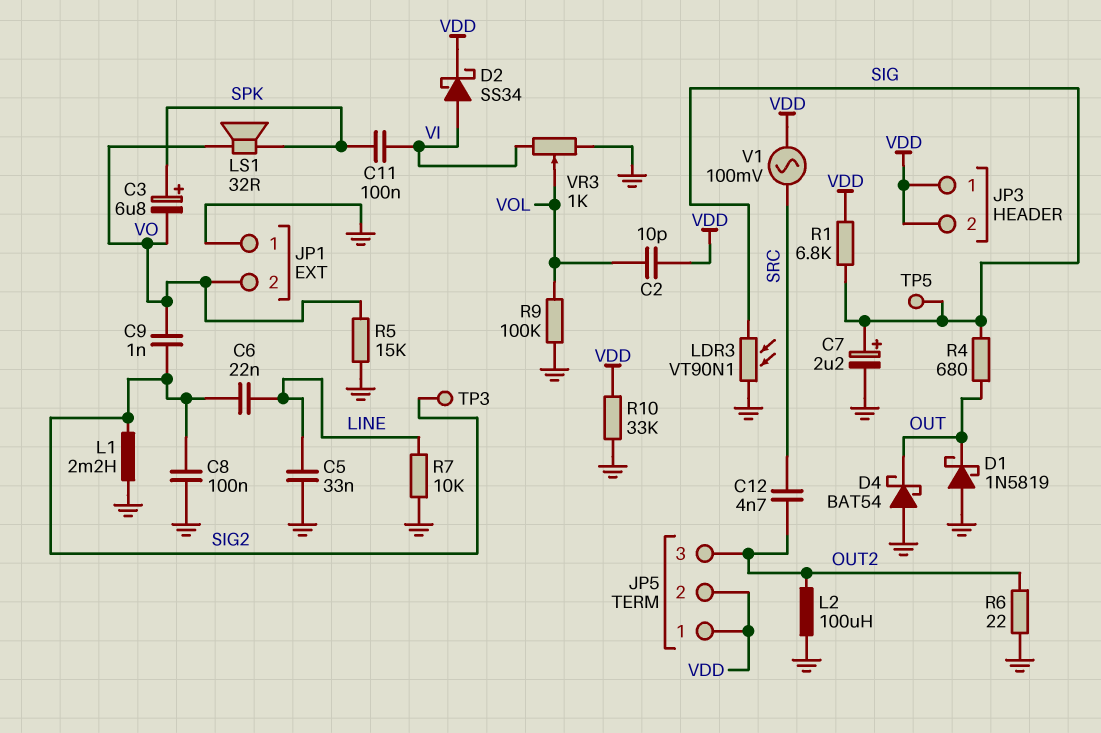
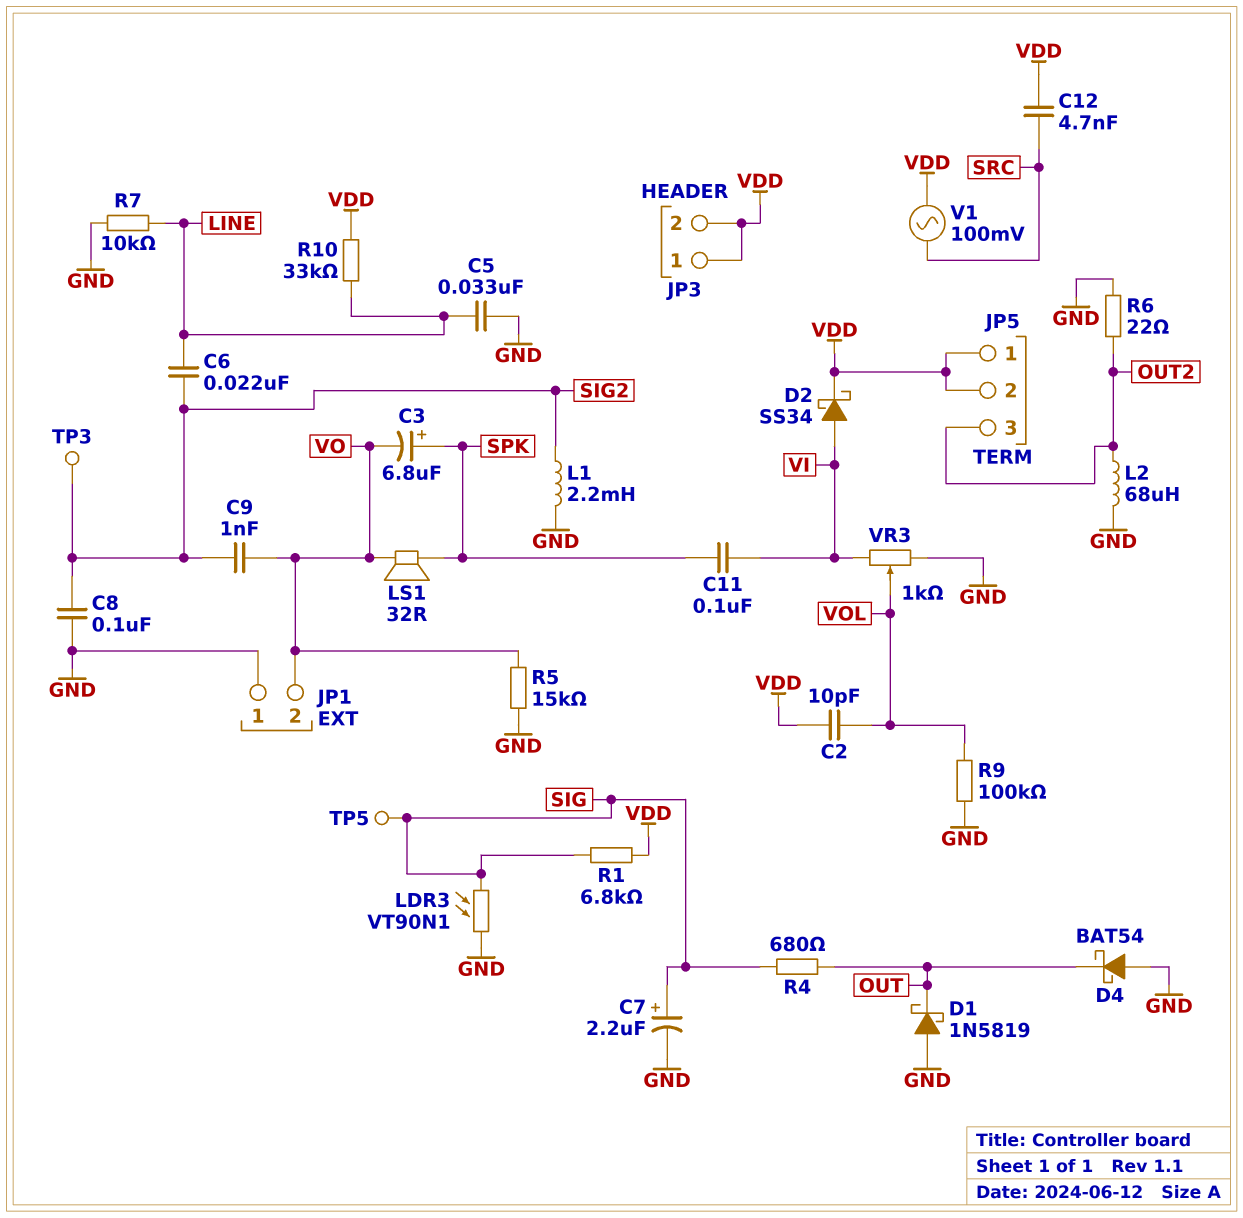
C12: 4.7nF (OUT2, SRC) -> 4.7nF (SRC, VDD)
L2: 100uH (GND, OUT2) -> 68uH (GND, OUT2)
R10: 33k (GND, VDD) -> 33k (LINE, VDD)

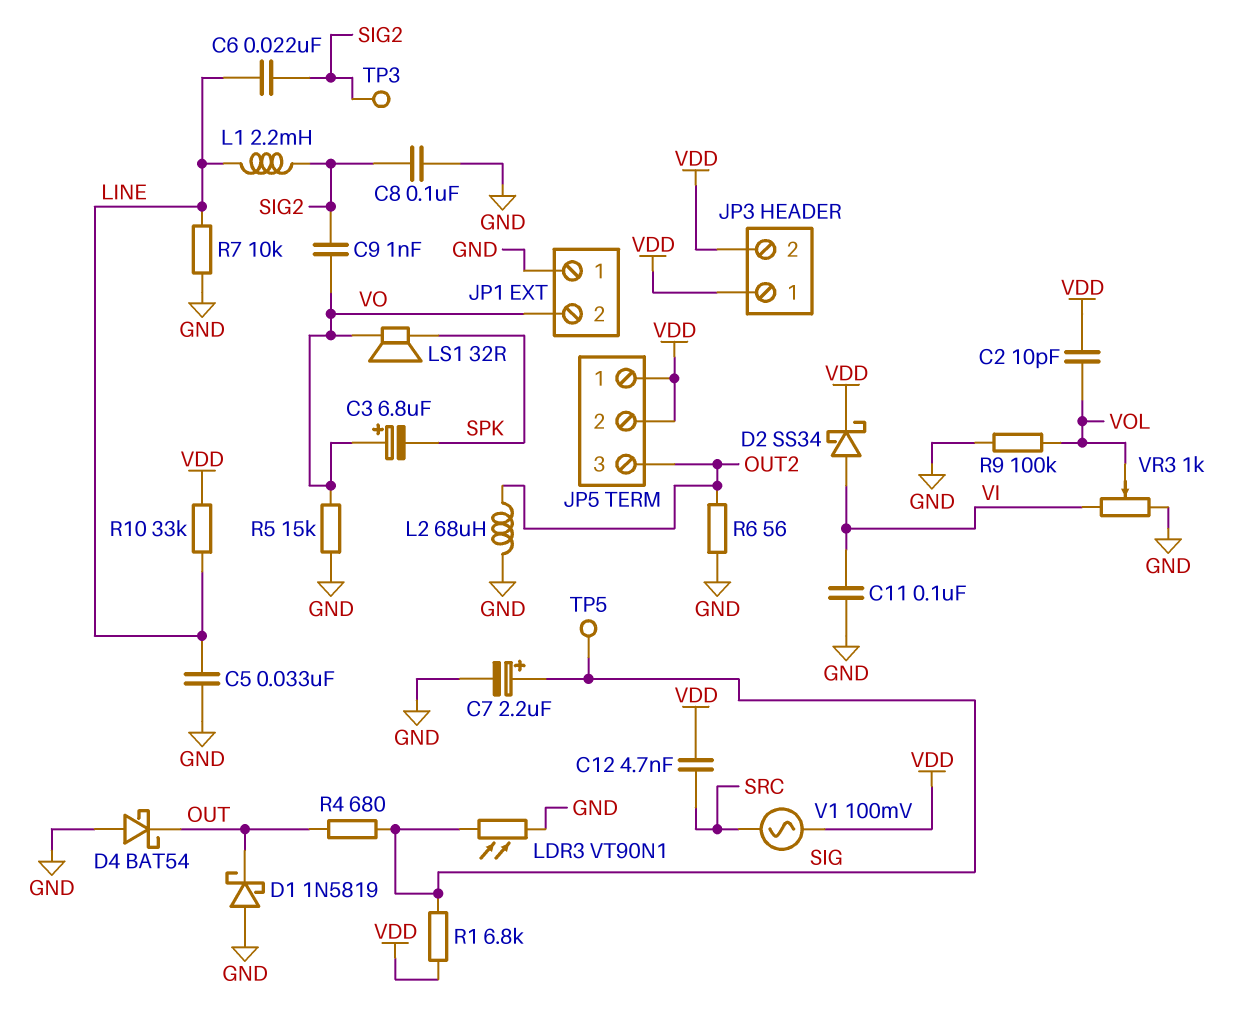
C3: 6.8uF (plus SPK, minus VO) -> 6.8uF (plus VO, minus SPK)
C11: 100nF (SPK, VI) -> 100nF (GND, VI)
L1: 2.2mH (GND, SIG2) -> 2.2mH (LINE, SIG2)
R6: 22 (GND, OUT2) -> 56 (GND, OUT2)

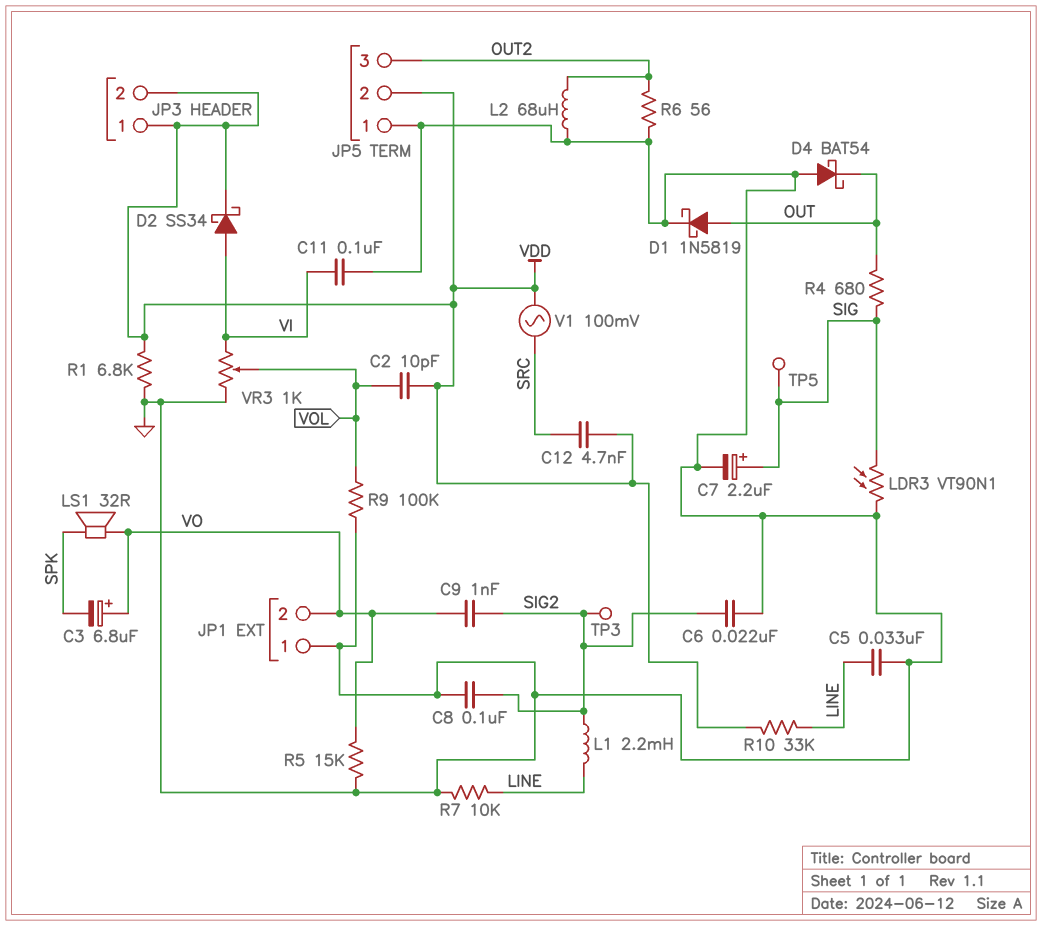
C6: 22nF (LINE, SIG2) -> 22nF (GND, SIG2)
D1: schottky 1N5819 (A GND, K OUT) -> schottky 1N5819 (A OUT, K GND)
JP5 pin 1: VDD -> GND
R1: 6.8k (SIG, VDD) -> 6.8k (GND, VDD)

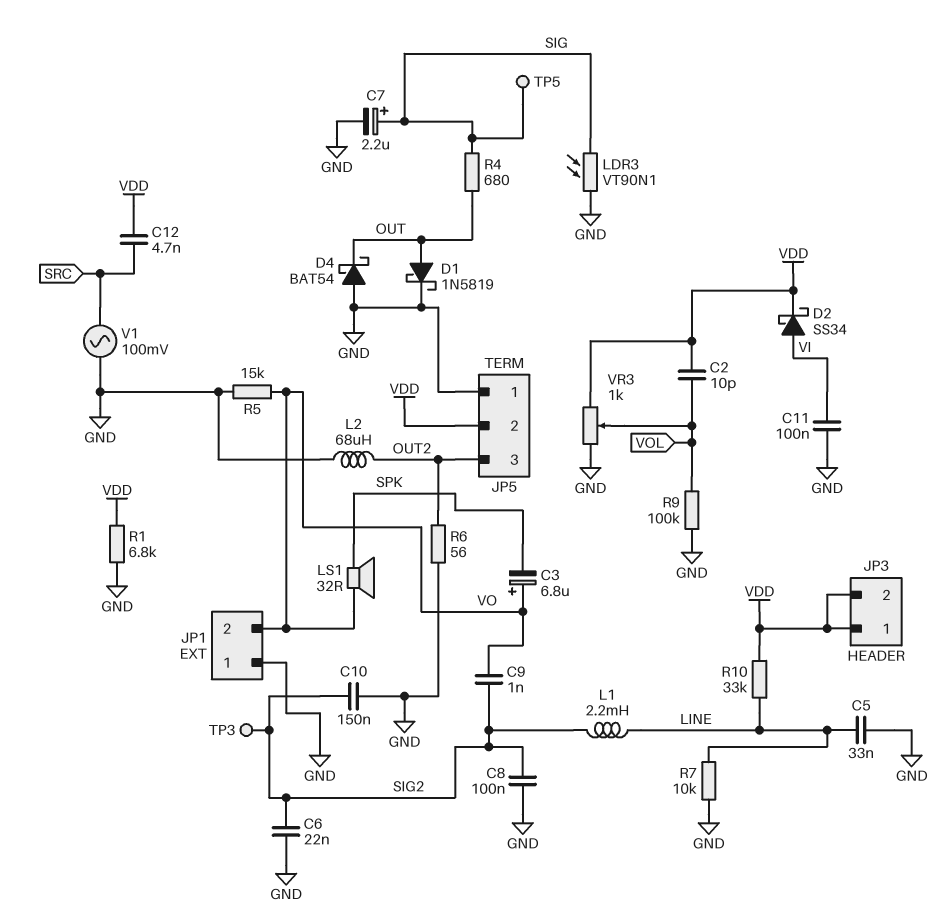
C10: none -> 150nF (GND, SIG2)
V1: AC 100mV (SRC, VDD) -> AC 100mV (GND, SRC)
VR3: 1k (GND, VI, wiper VOL) -> 1k (GND, VDD, wiper VOL)

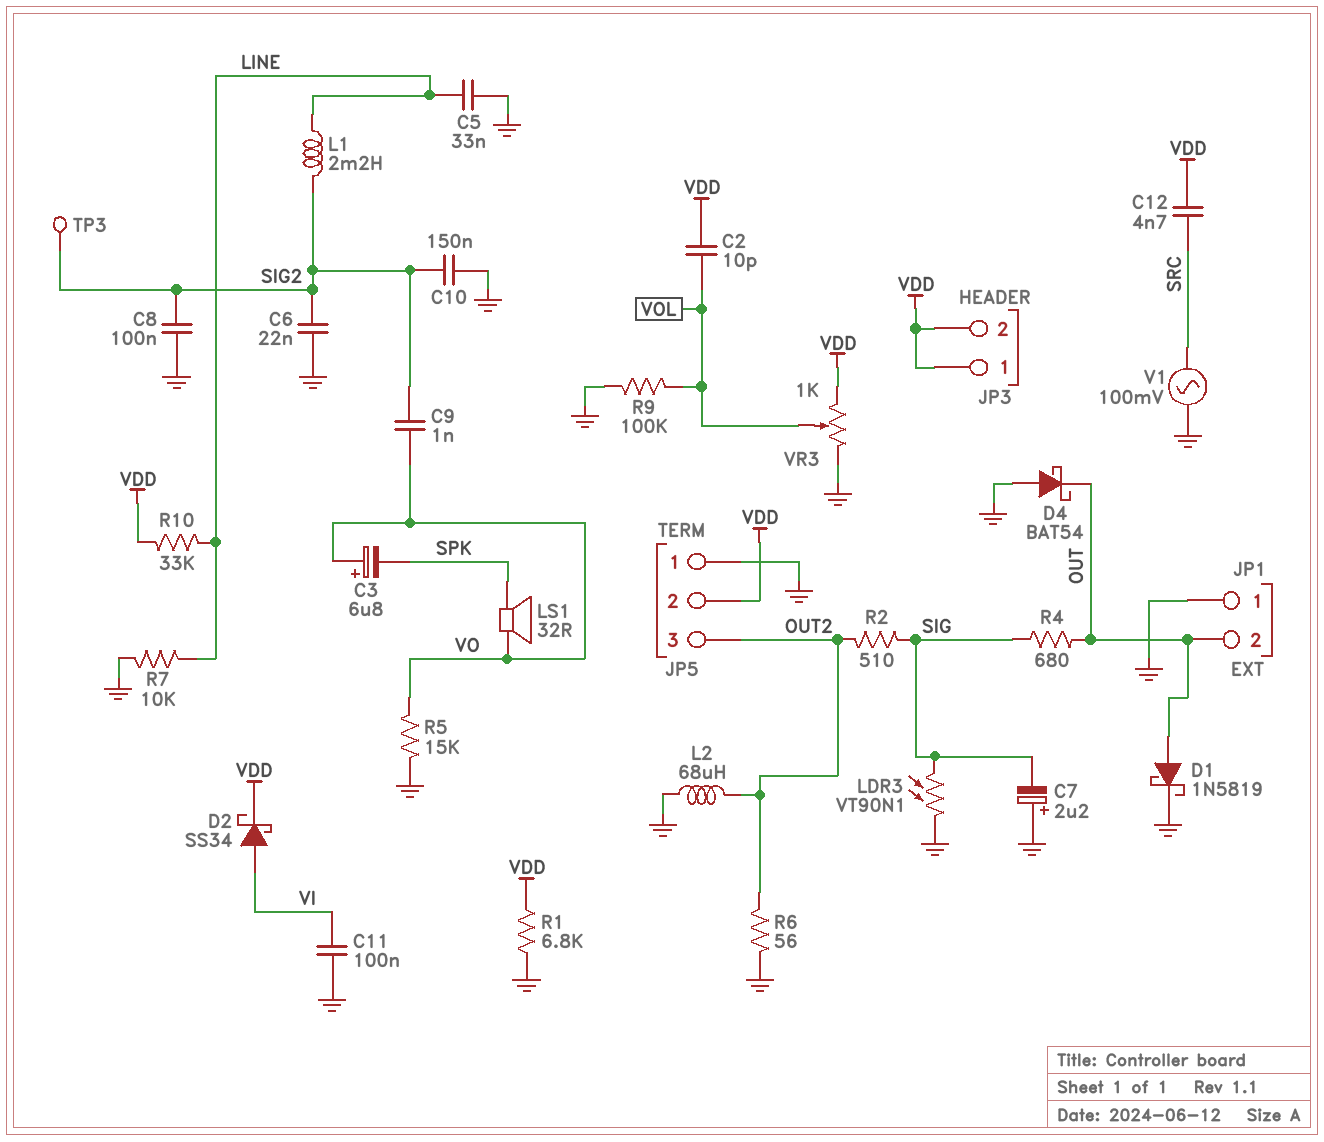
C7: 2.2uF (plus SIG, minus GND) -> 2.2uF (plus GND, minus SIG)
JP1 pin 2: VO -> OUT
R2: none -> 510 (OUT2, SIG)
TP5: test point (SIG) -> none

